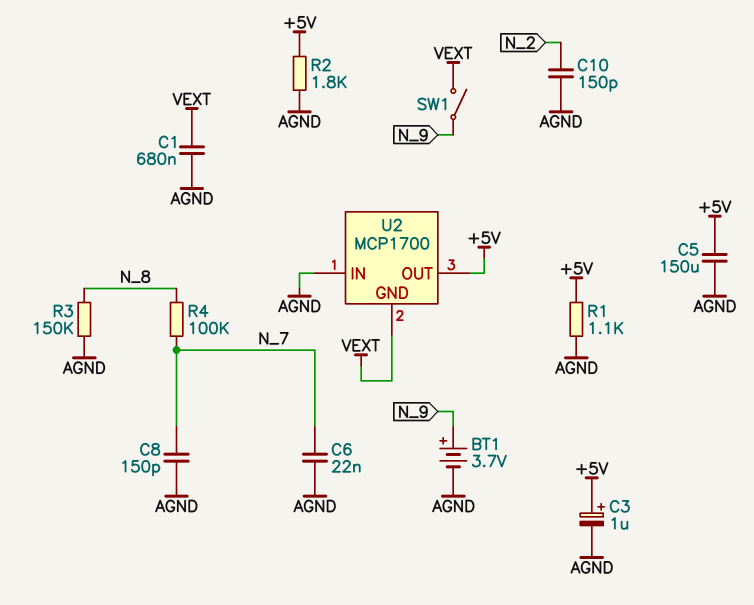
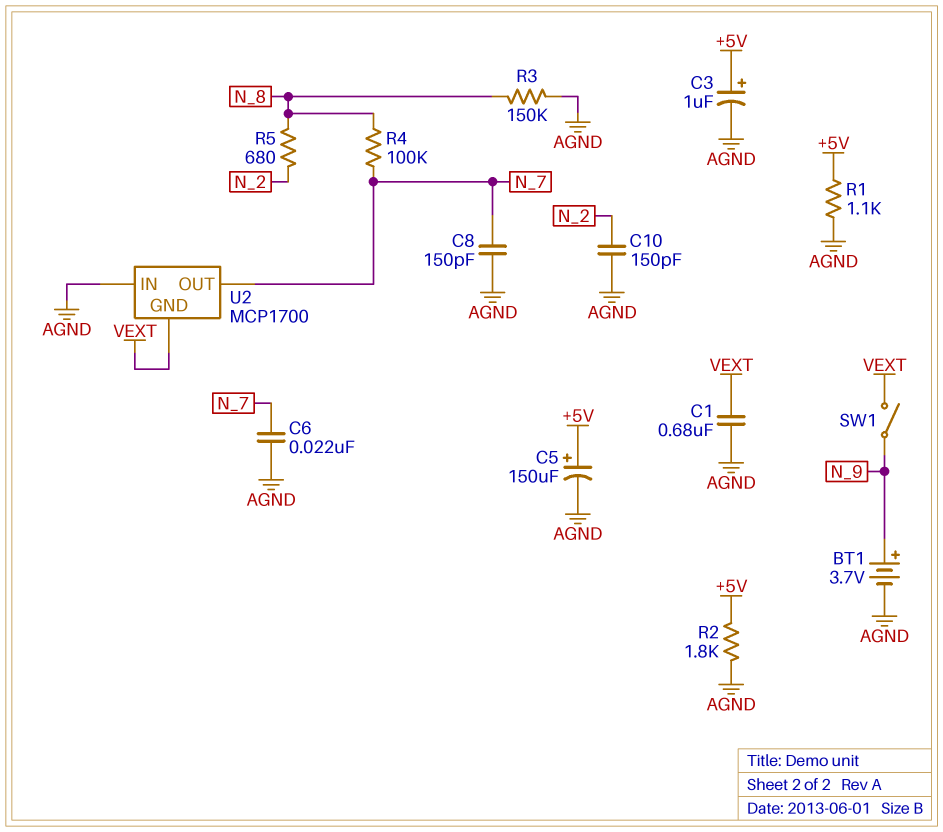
C5: 150uF (+5V, AGND) -> 150uF (plus +5V, minus AGND)
R5: none -> 680 (N_2, N_8)
U2 pin OUT: +5V -> N_7

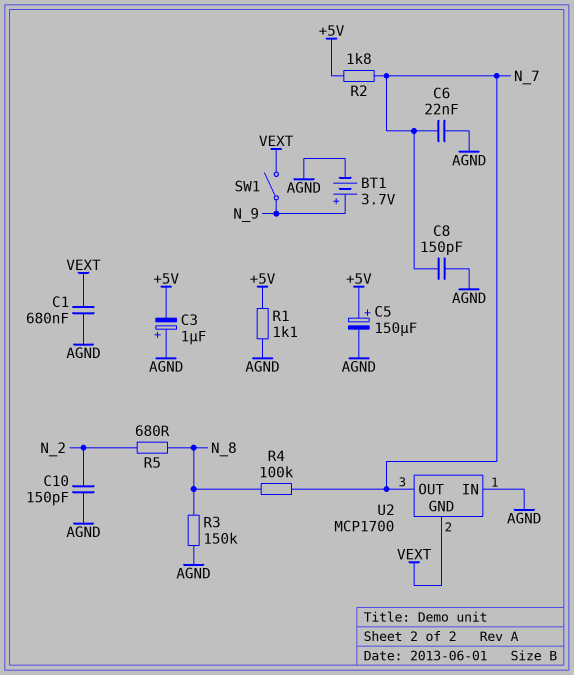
C3: 1uF (plus +5V, minus AGND) -> 1uF (plus AGND, minus +5V)
R2: 1.8k (+5V, AGND) -> 1.8k (+5V, N_7)

